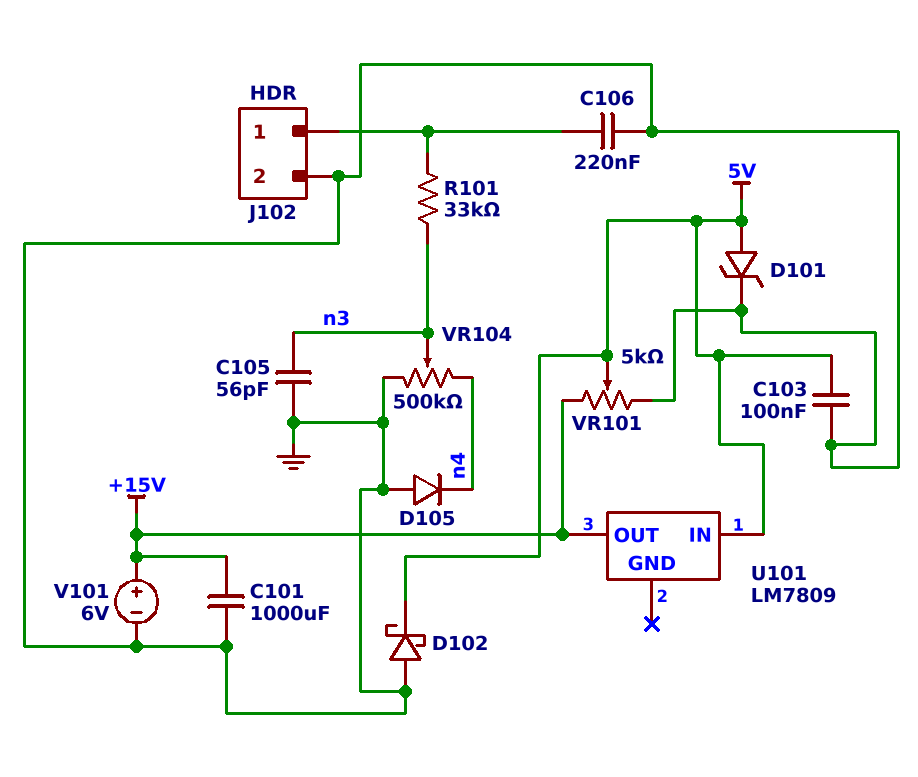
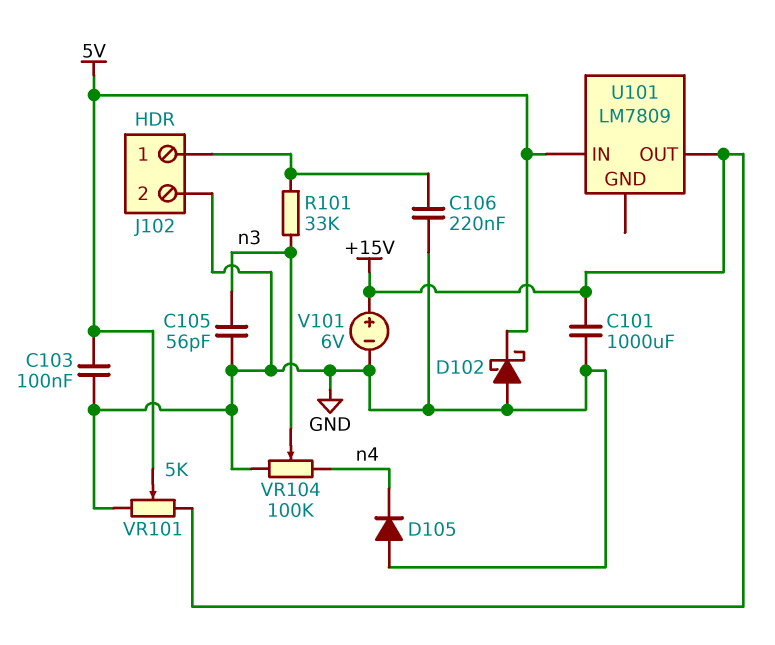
D101: zener (A 5V, K GND) -> none
VR104: 500k (GND, n4, wiper n3) -> 100k (GND, n4, wiper n3)

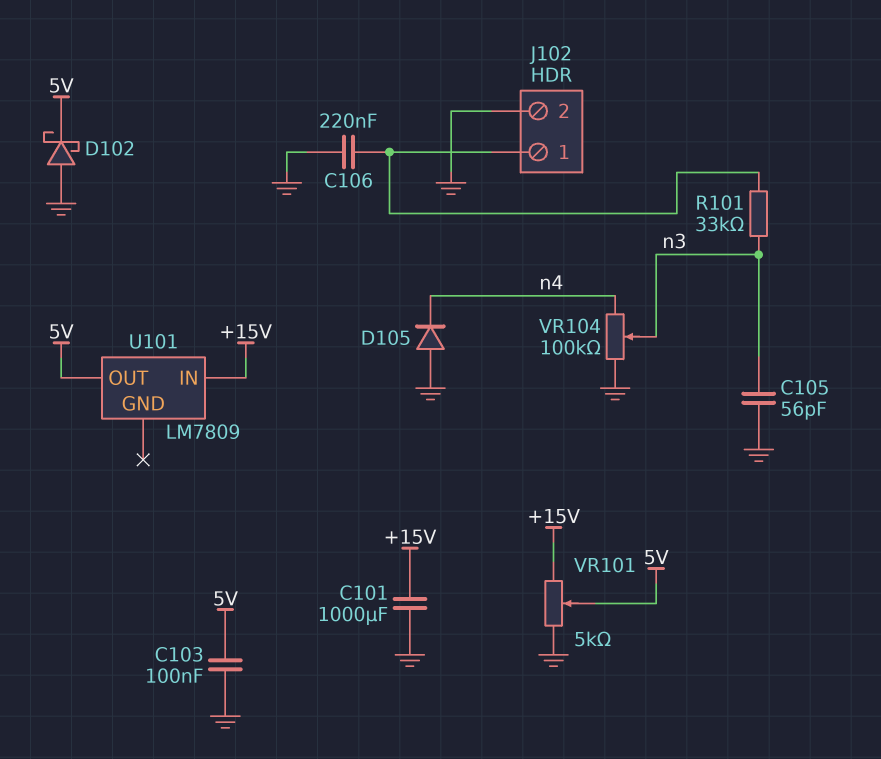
U101 pin IN: 5V -> +15V
U101 pin OUT: +15V -> 5V
V101: 6V (plus +15V, minus GND) -> none

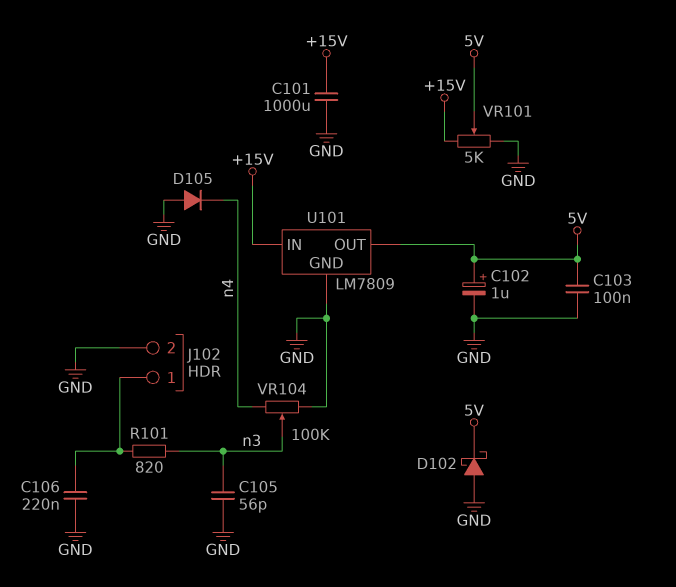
C102: none -> 1uF (plus 5V, minus GND)
R101: 33k (J102/1, n3) -> 820 (J102/1, n3)
U101 pin GND: none -> GND

